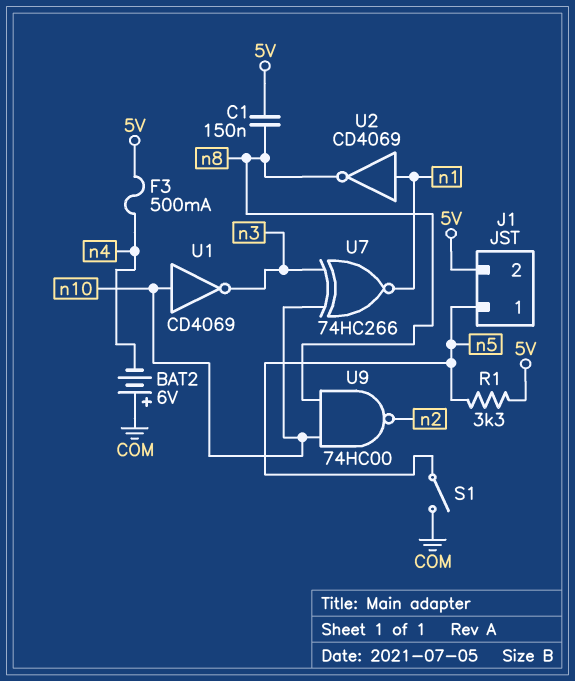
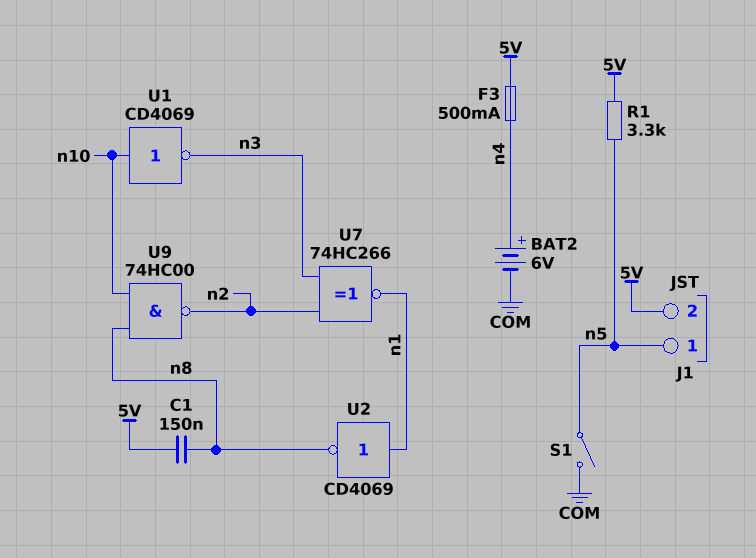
BAT2: 6V (plus COM, minus n4) -> 6V (plus n4, minus COM)
U7: XNOR 74HC266 (in n3, in n10, out n1) -> XNOR 74HC266 (in n2, in n3, out n1)

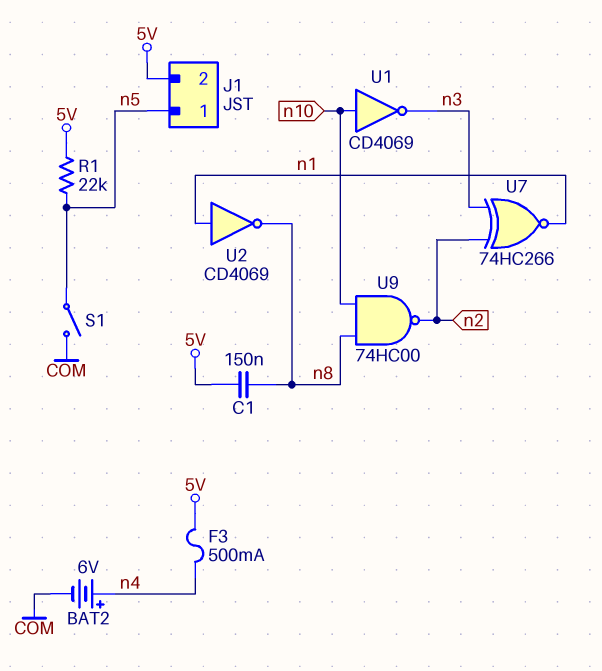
R1: 3.3k (5V, n5) -> 22k (5V, n5)

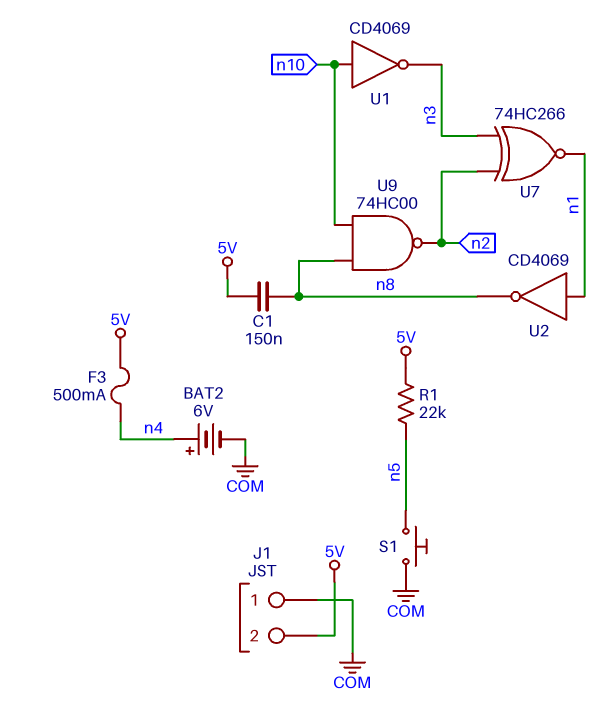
J1 pin 1: n5 -> COM
S1: switch (COM, n5) -> button (COM, n5)

